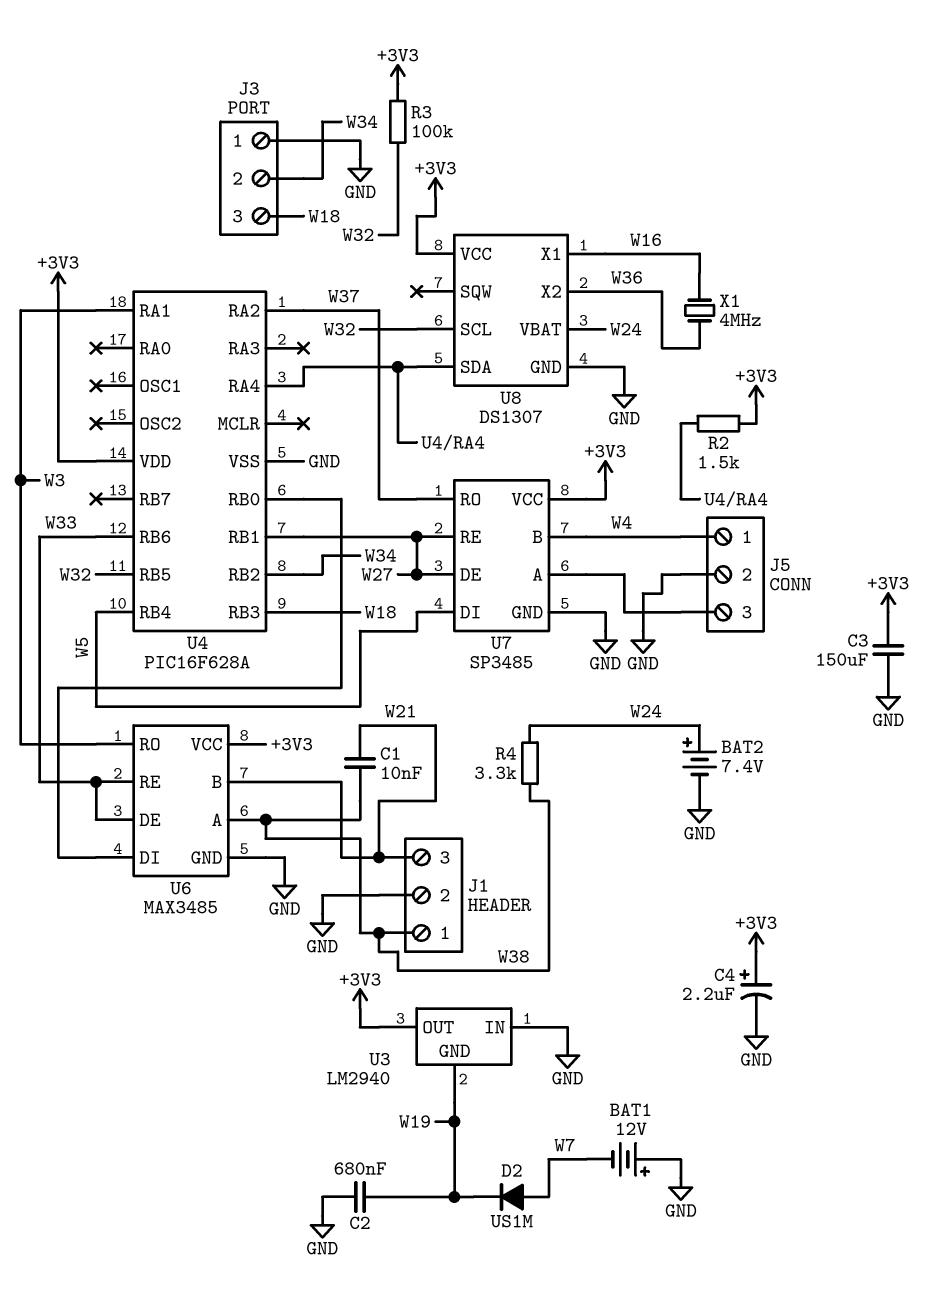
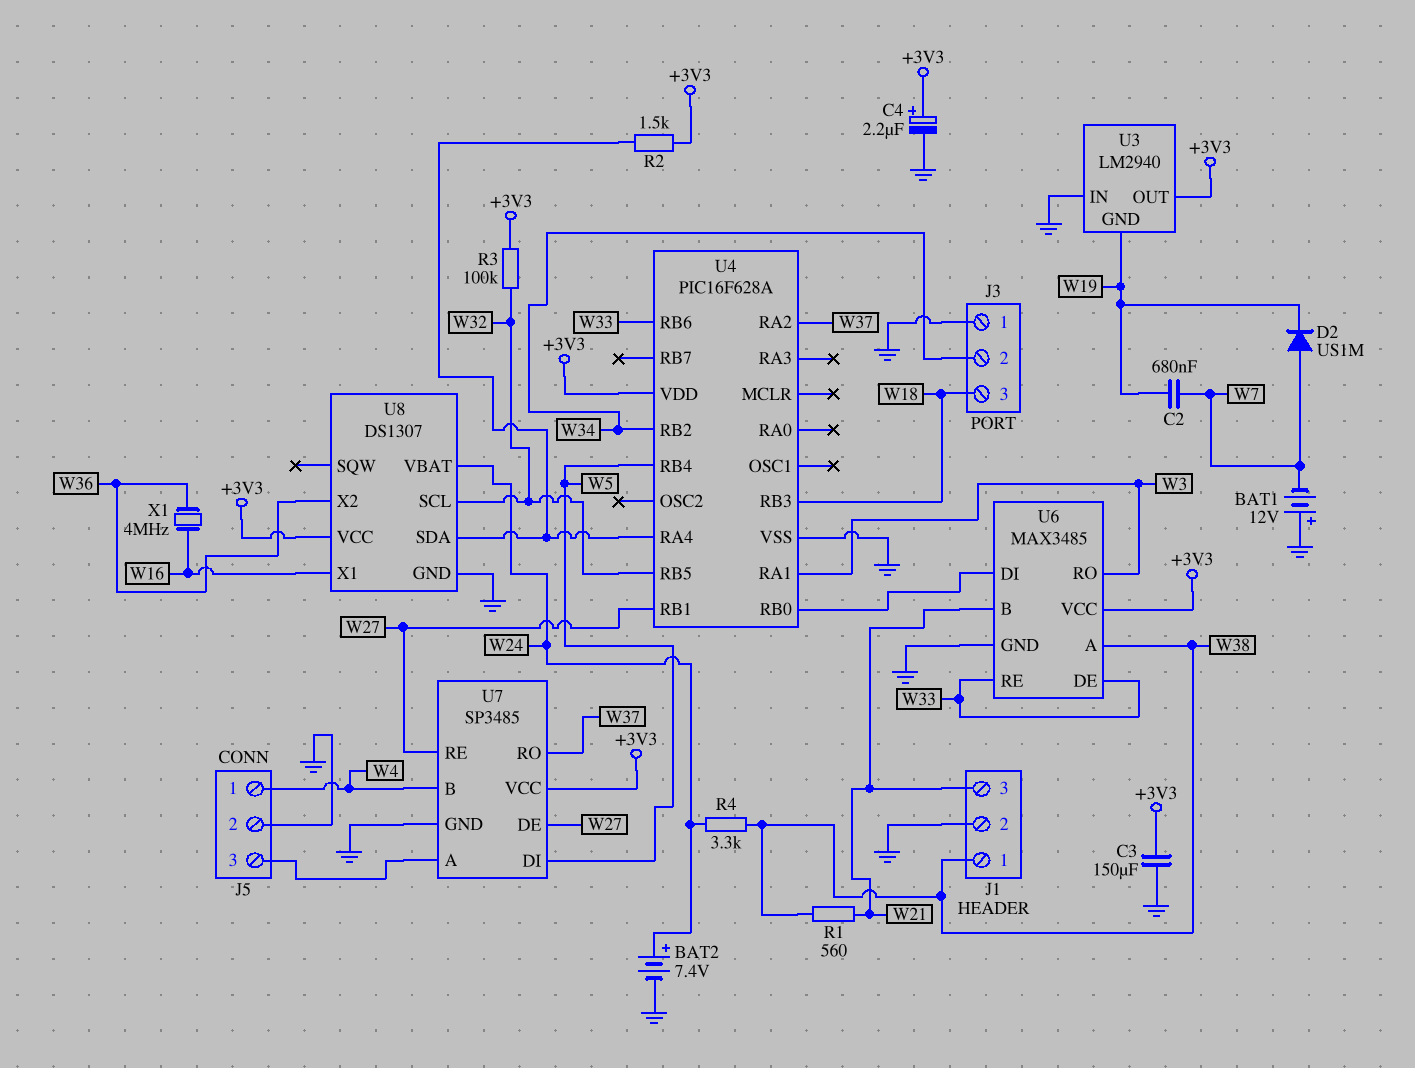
C1: 10nF (W21, W38) -> none
C2: 680nF (GND, W19) -> 680nF (W7, W19)
R1: none -> 560 (W21, W38)

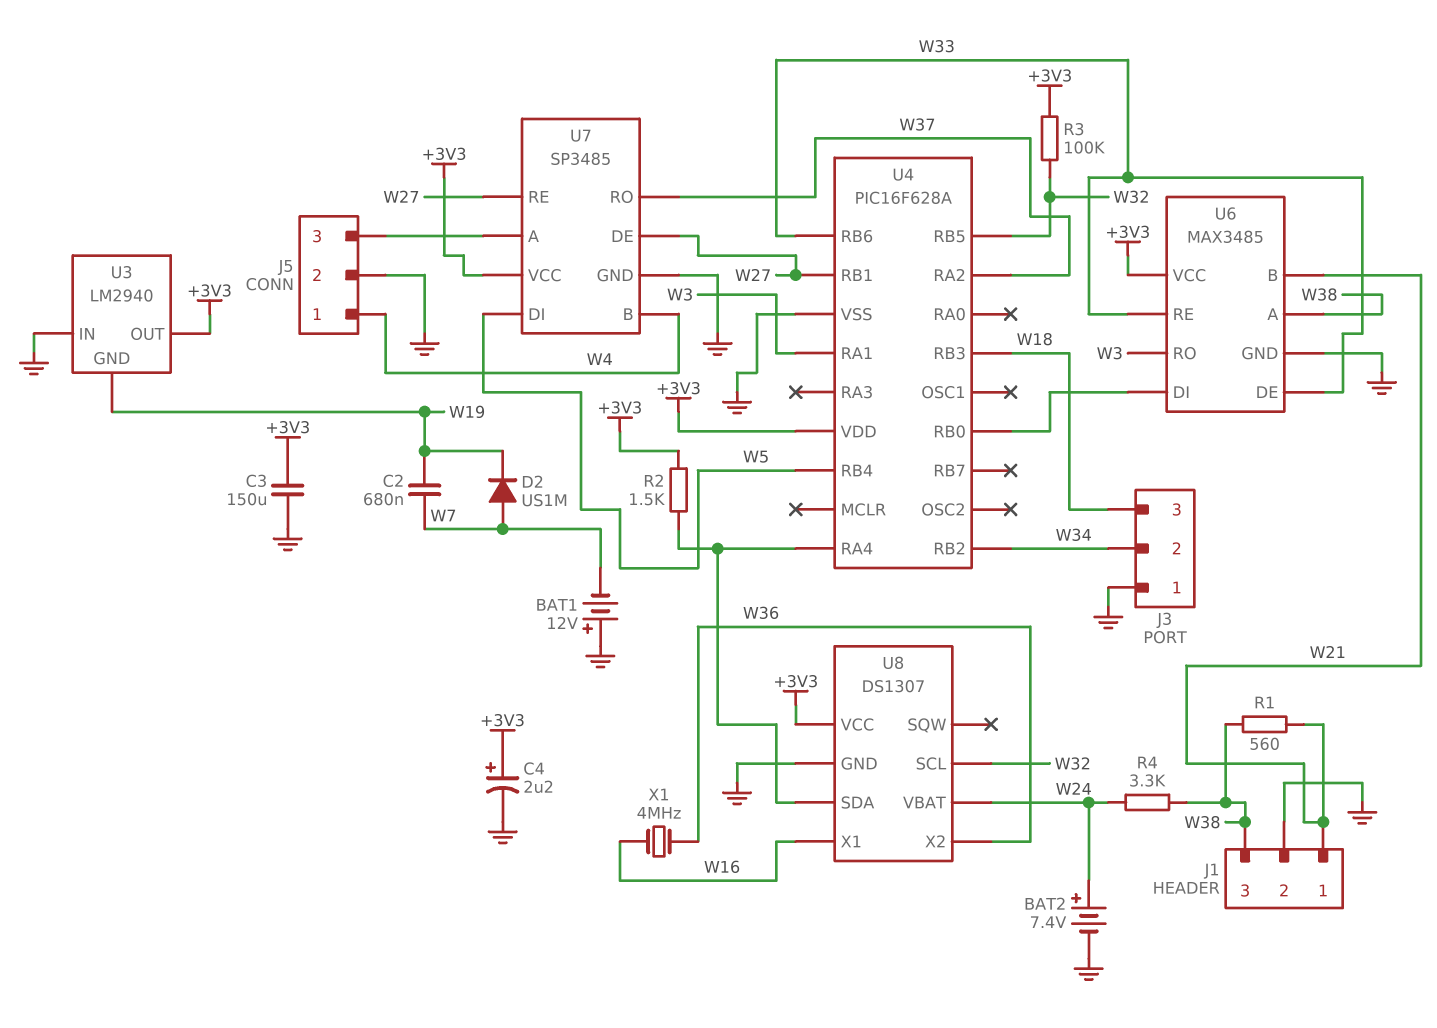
J1 pin 1: W38 -> W21
J1 pin 3: W21 -> W38

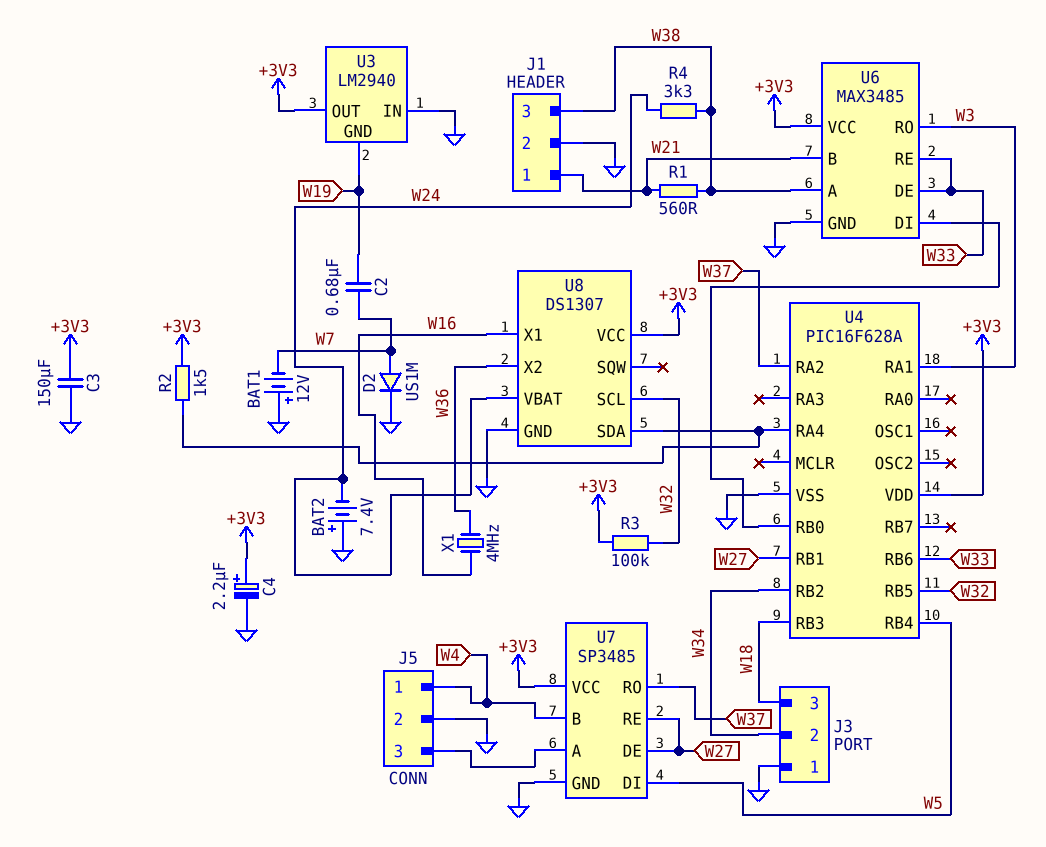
BAT2: 7.4V (plus W24, minus GND) -> 7.4V (plus GND, minus W24)
D2: diode US1M (A W7, K W19) -> diode US1M (A W7, K GND)

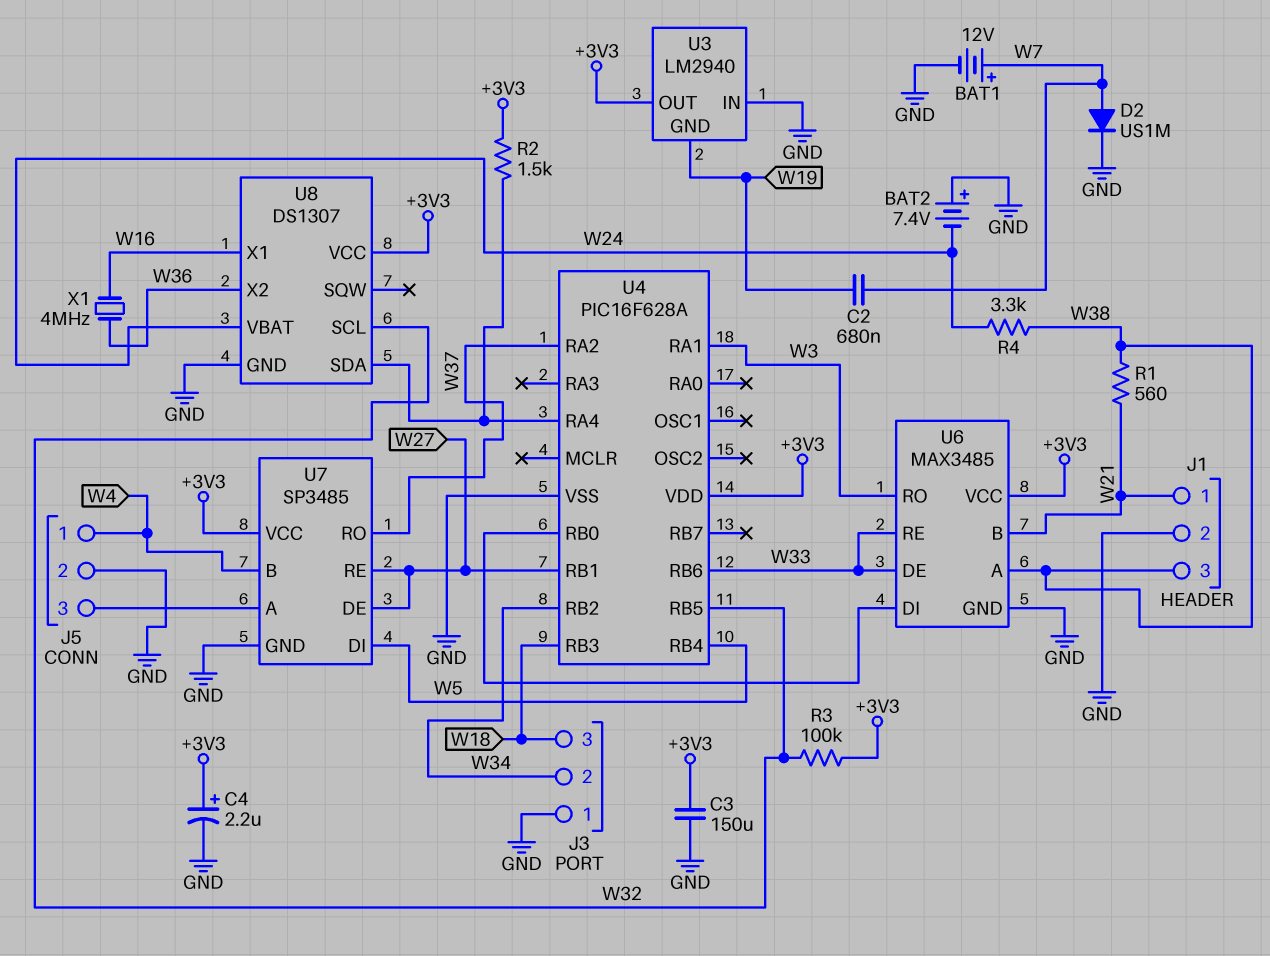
BAT1: 12V (plus GND, minus W7) -> 12V (plus W7, minus GND)

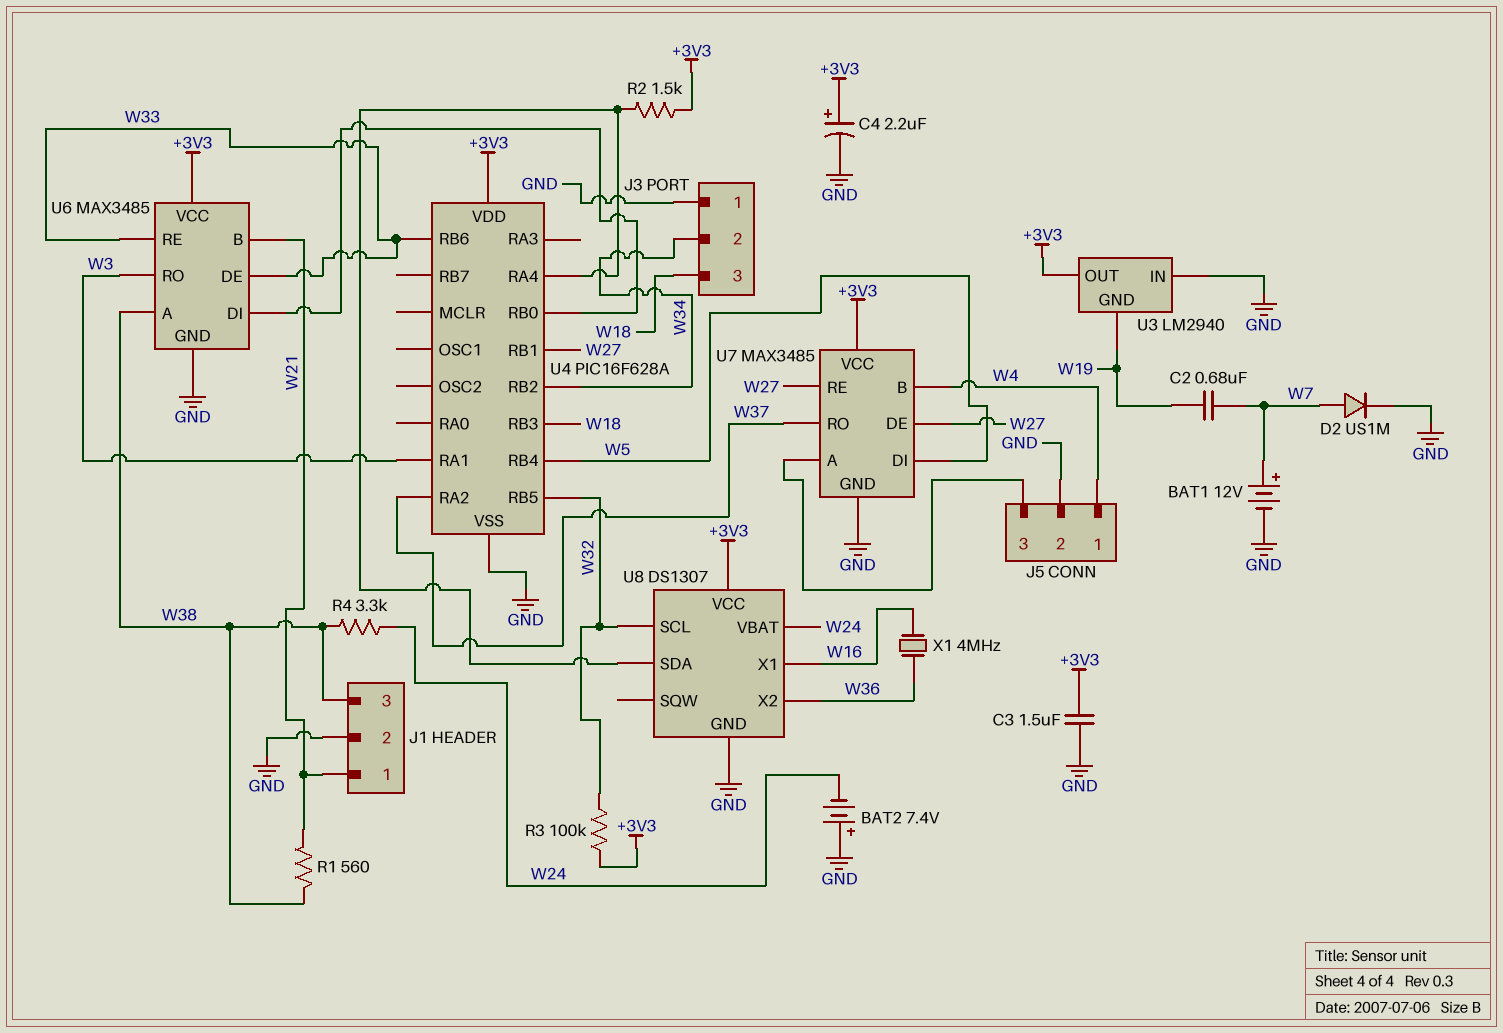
C3: 150uF (+3V3, GND) -> 1.5uF (+3V3, GND)
U7: SP3485 -> MAX3485

